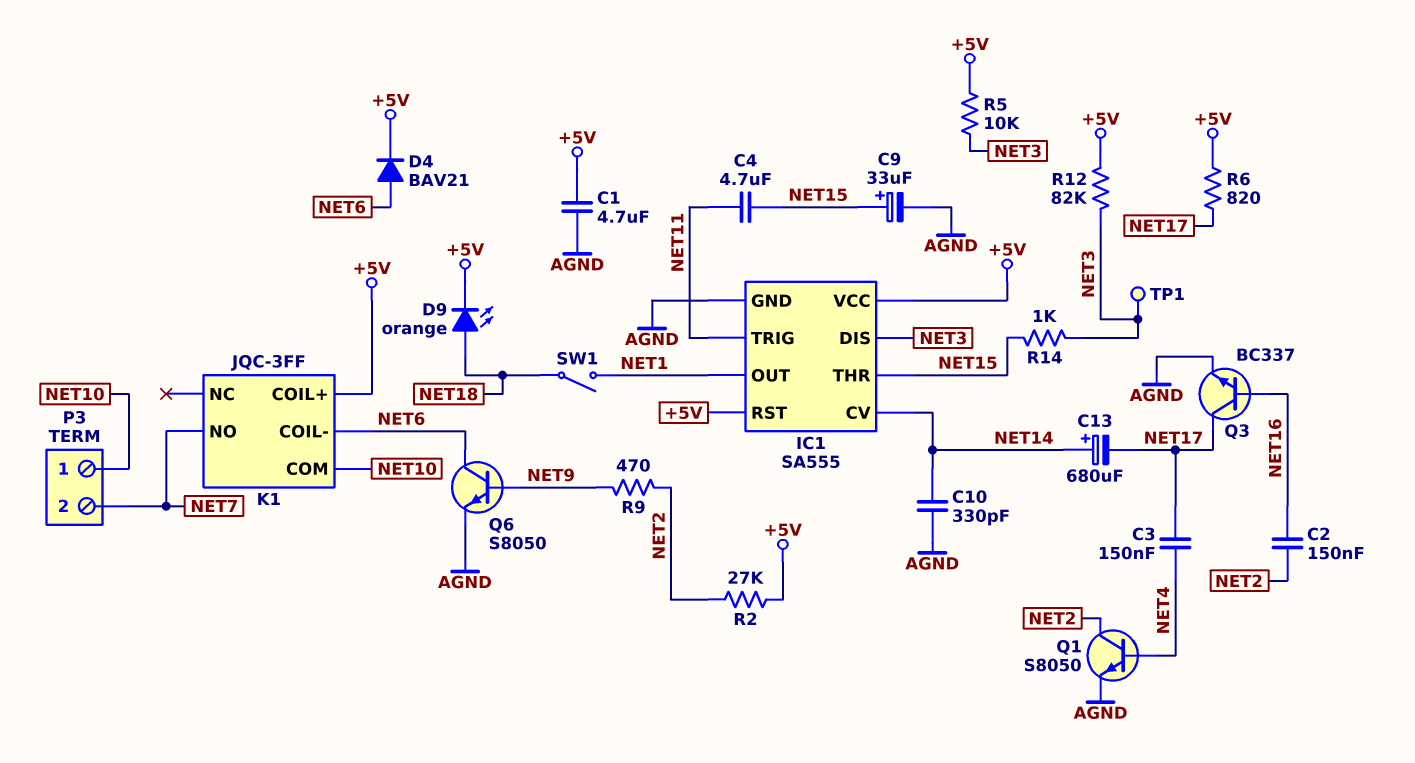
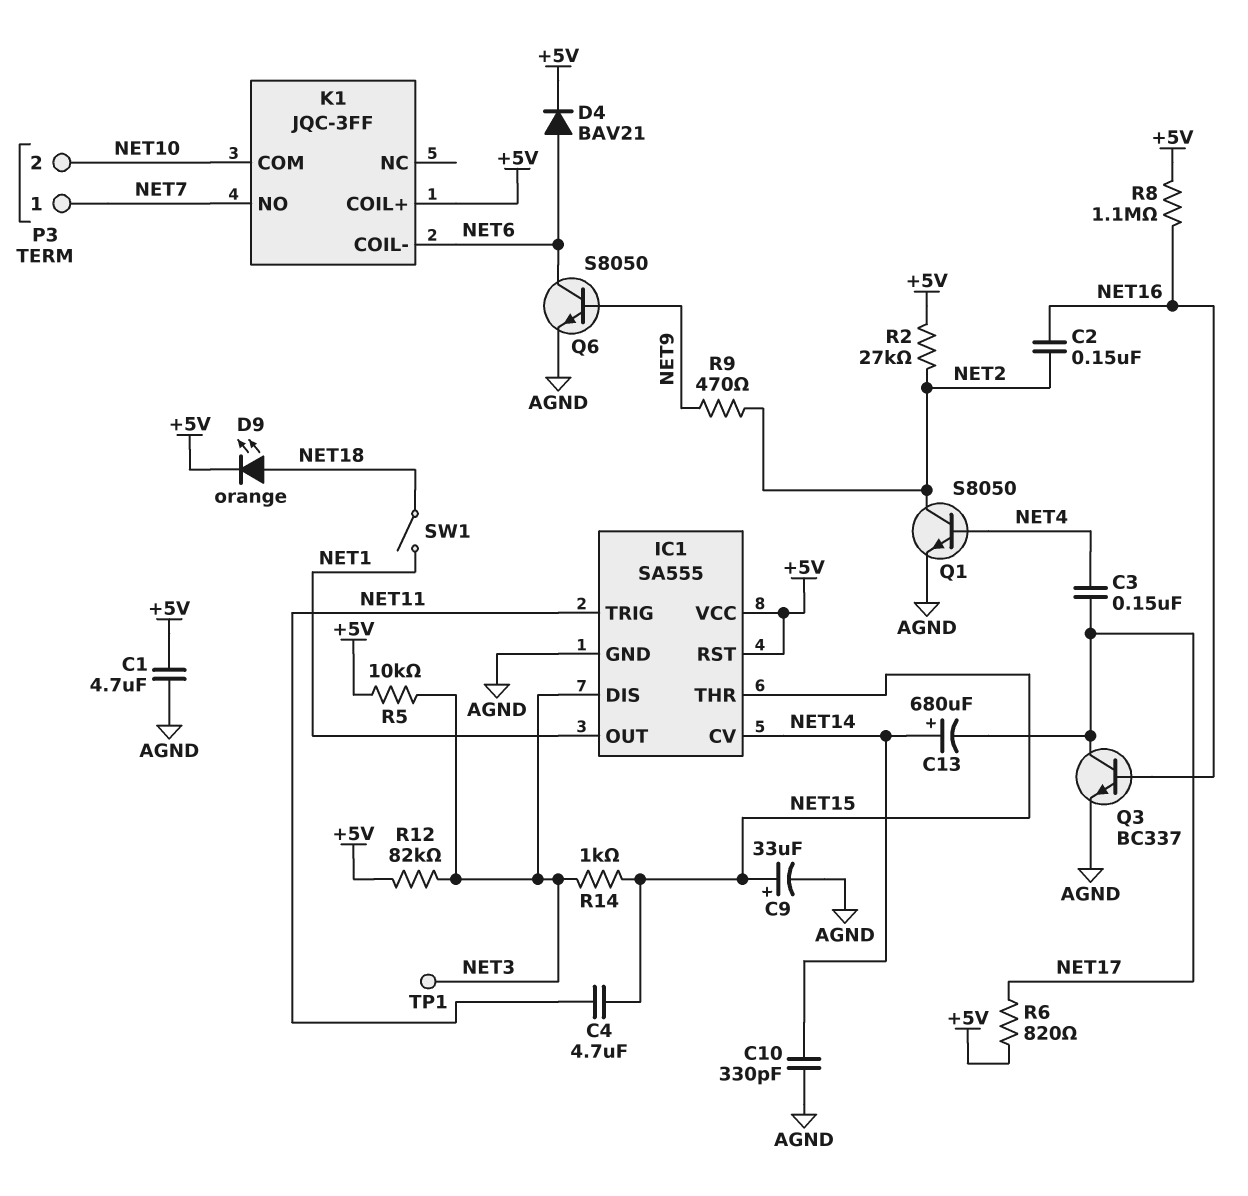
P3 pin 1: NET10 -> NET7
P3 pin 2: NET7 -> NET10
R8: none -> 1.1M (+5V, NET16)

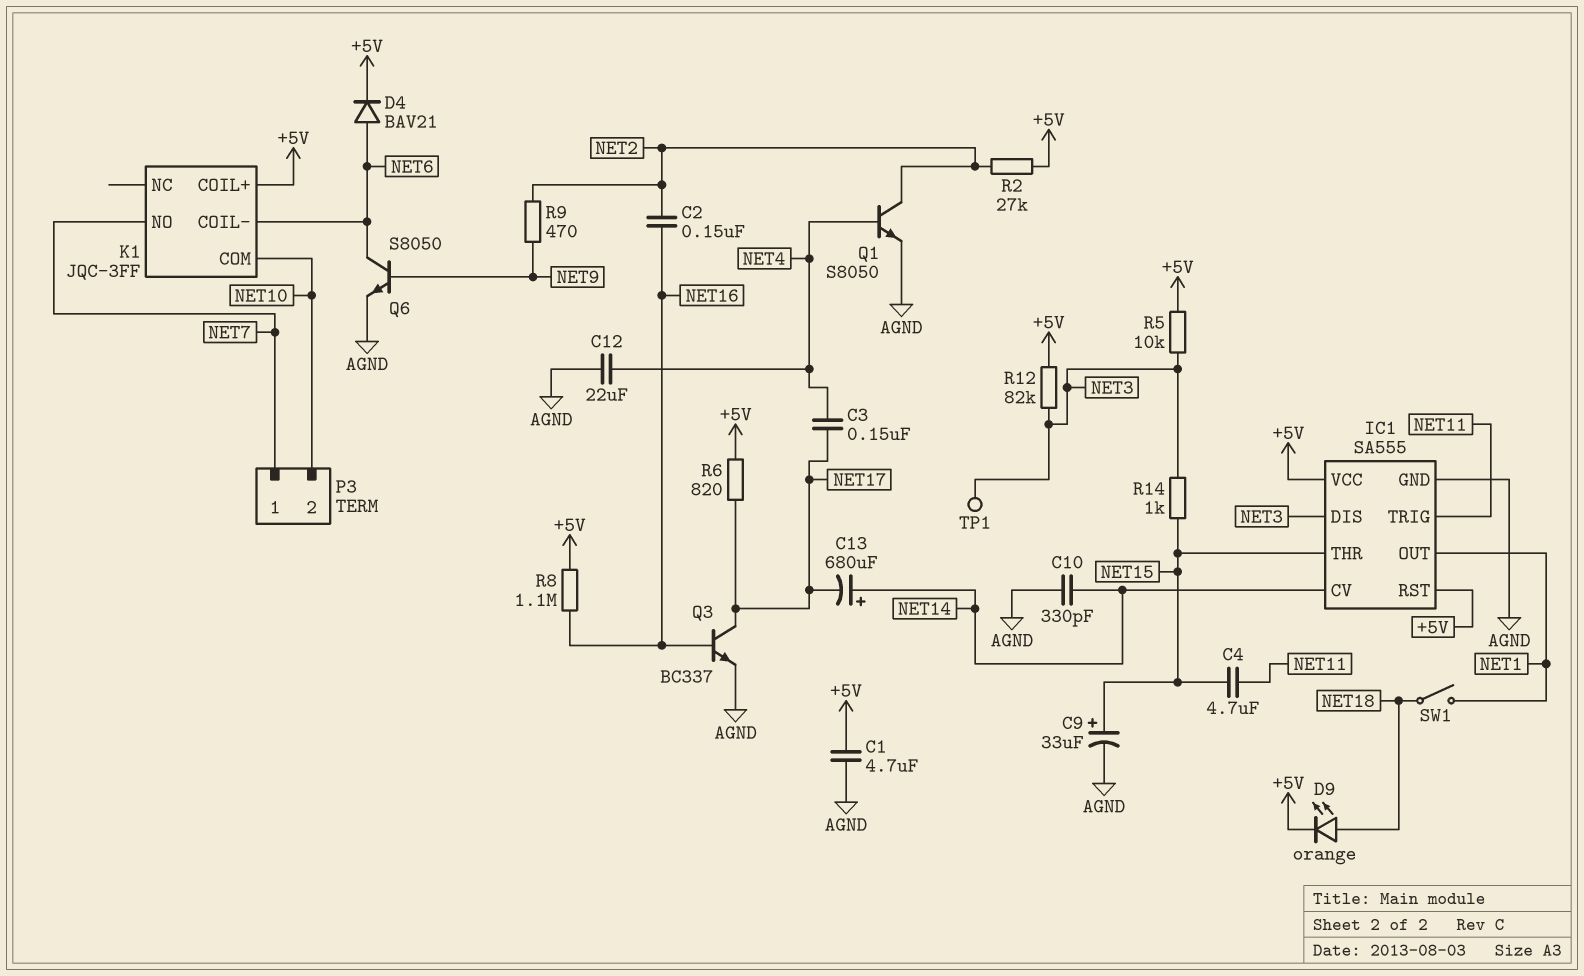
C12: none -> 22uF (AGND, NET4)

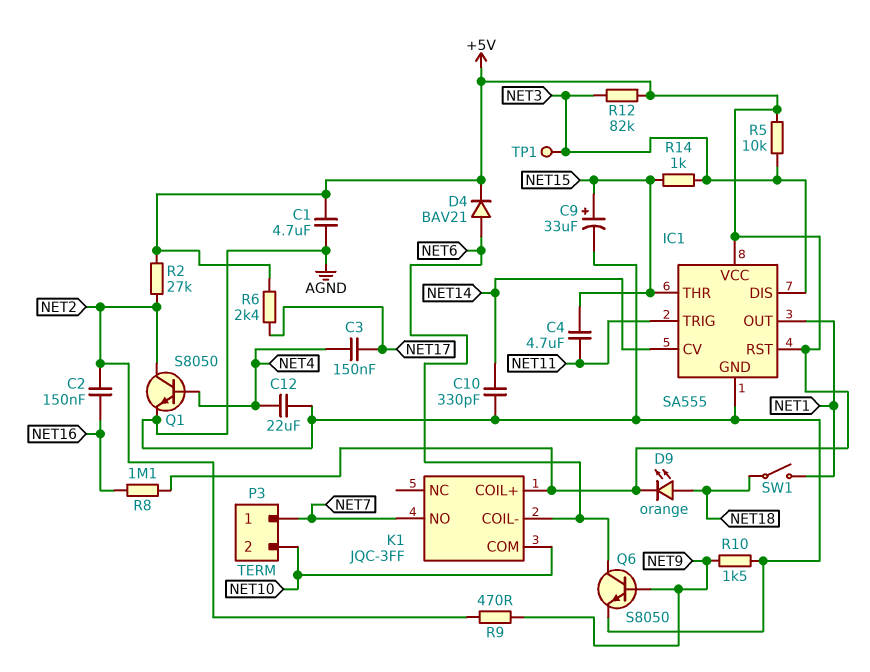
C13: 680uF (plus NET14, minus NET17) -> none
Q3: NPN BC337 (B NET16, C NET17, E AGND) -> none
R6: 820 (+5V, NET17) -> 2.4k (+5V, NET17)
R10: none -> 1.5k (AGND, NET9)

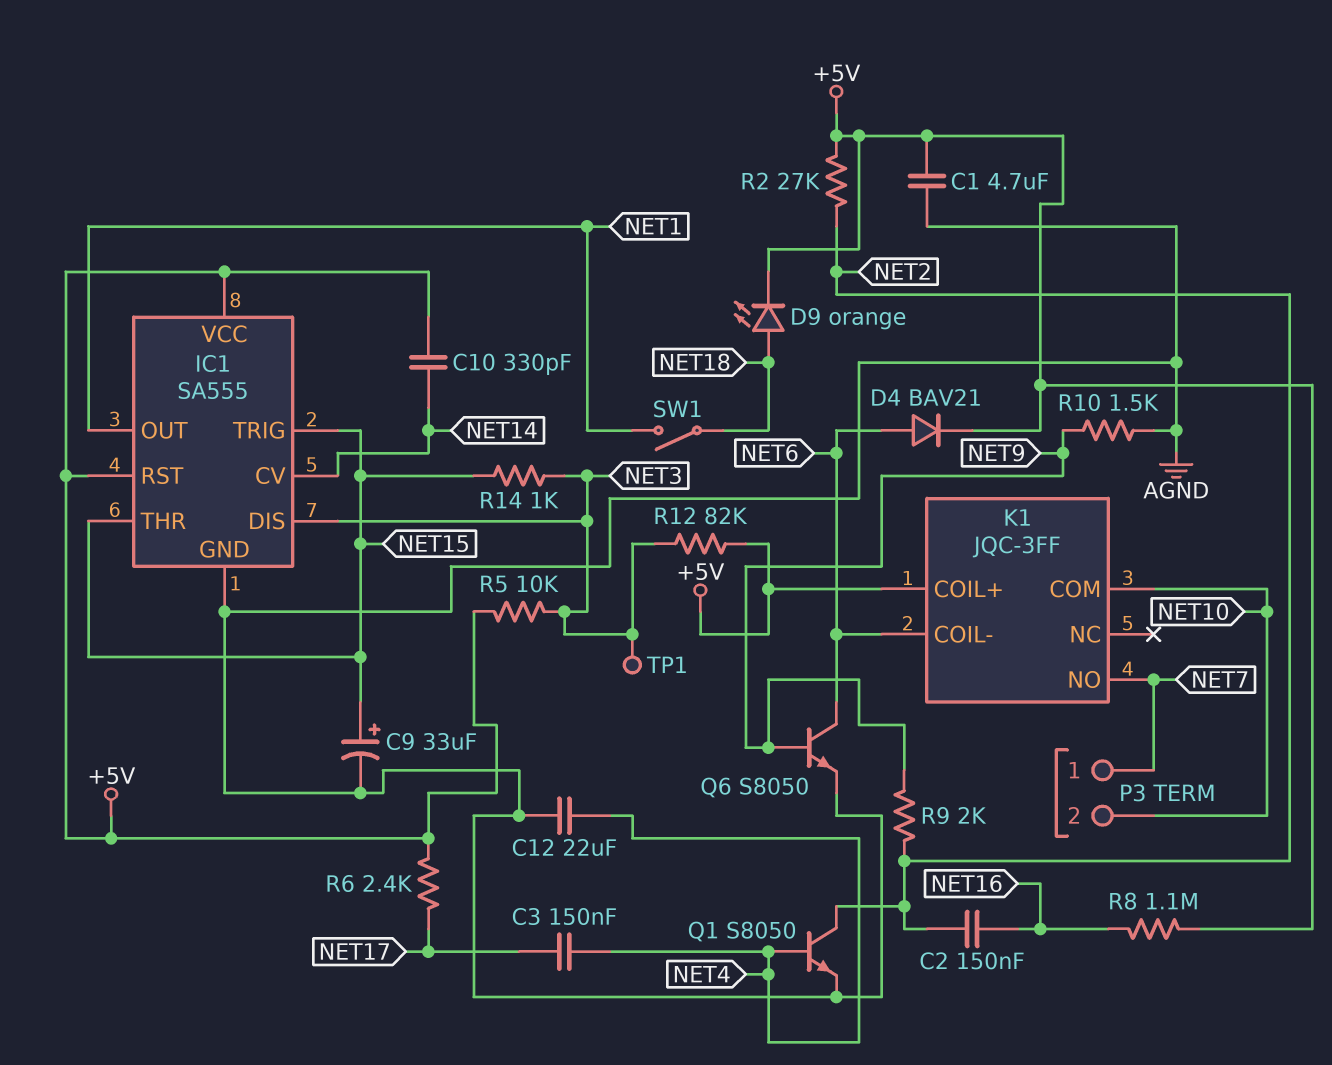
C4: 4.7uF (NET11, NET15) -> none
C10: 330pF (AGND, NET14) -> 330pF (+5V, NET14)
IC1 pin TRIG: NET11 -> NET15
R9: 470 (NET2, NET9) -> 2k (NET2, NET9)

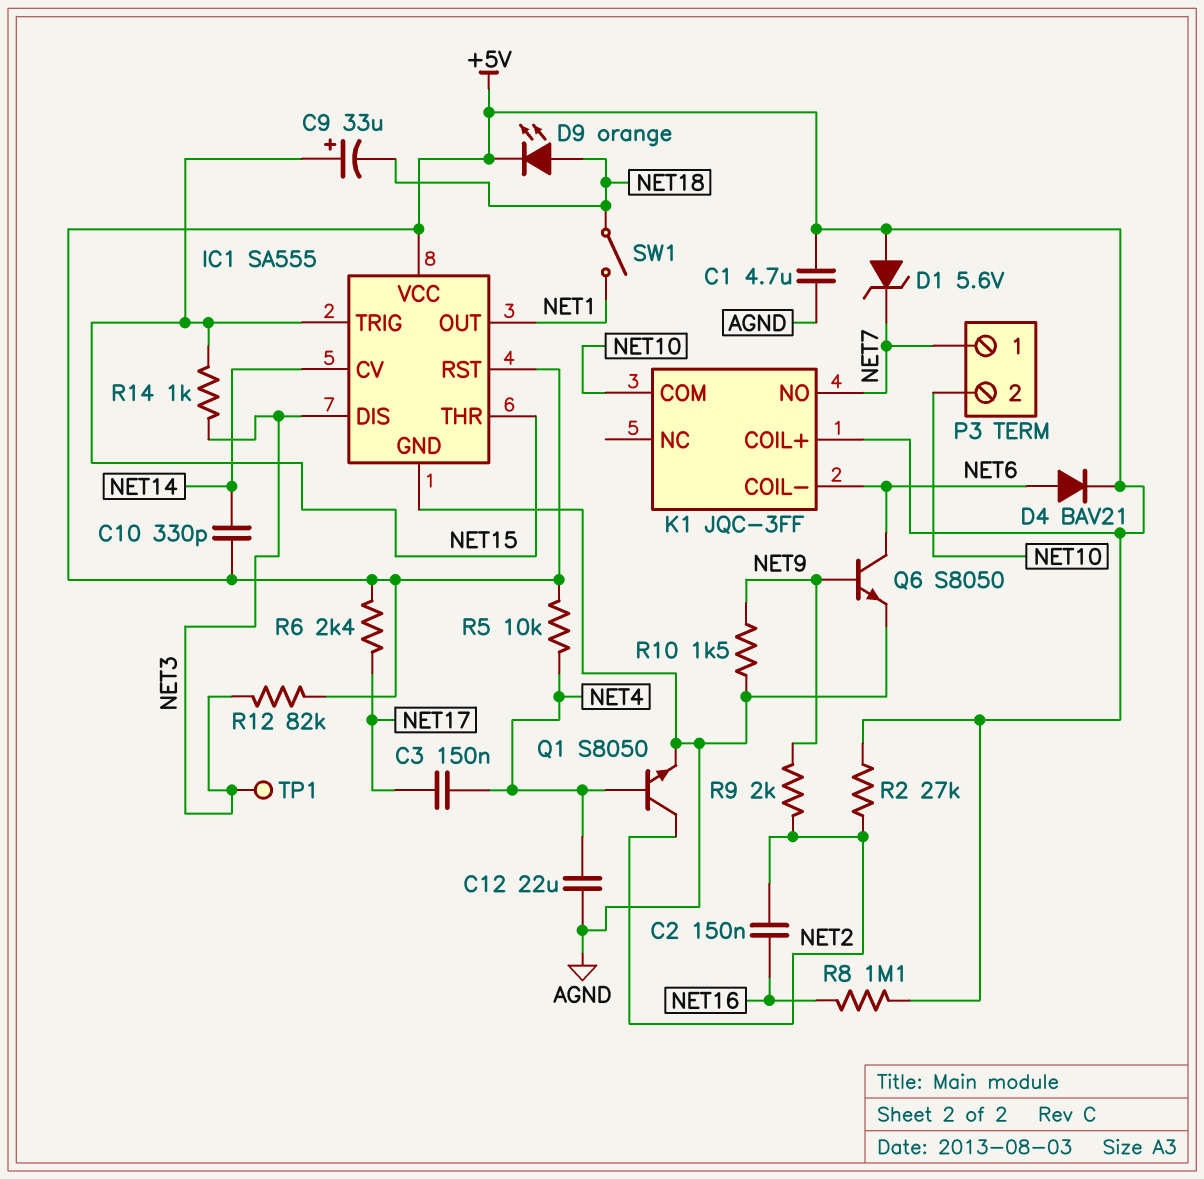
C9: 33uF (plus NET15, minus AGND) -> 33uF (plus NET15, minus NET18)
D1: none -> zener 5.6V (A +5V, K NET7)
R5: 10k (+5V, NET3) -> 10k (+5V, NET4)

